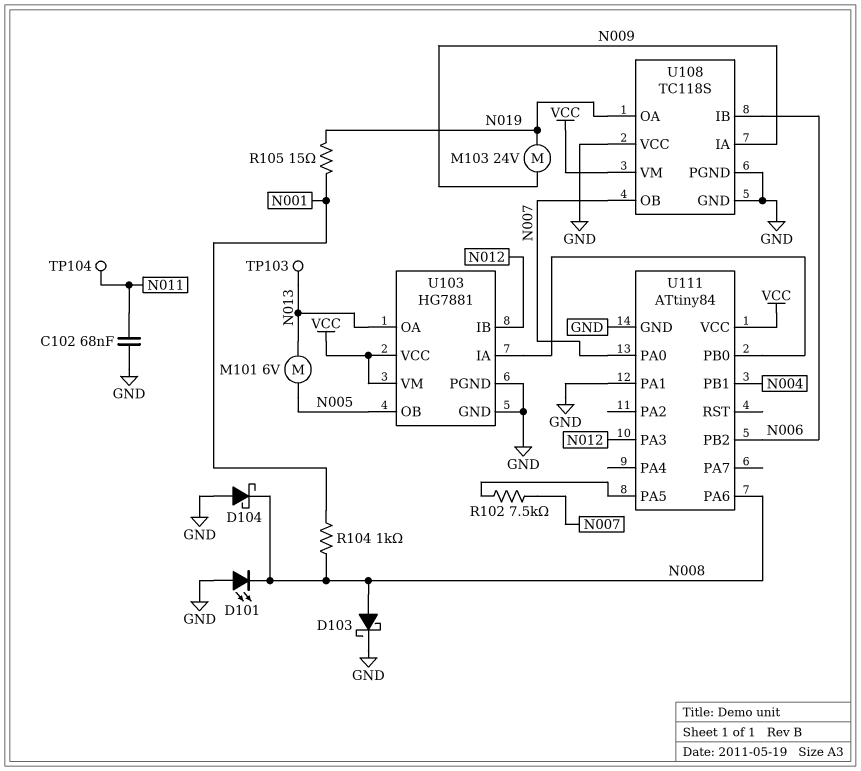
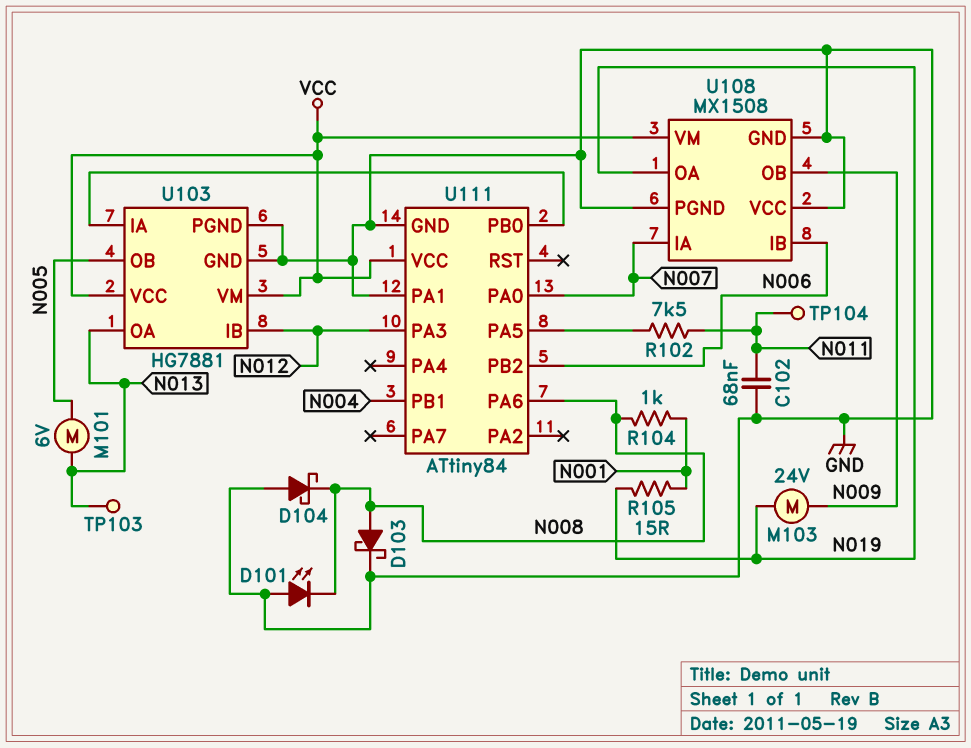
R102: 7.5k (N007, U111/PA5) -> 7.5k (N011, U111/PA5)
U108: TC118S -> MX1508
U108 pin IA: N009 -> N007
U108 pin OB: N007 -> N009

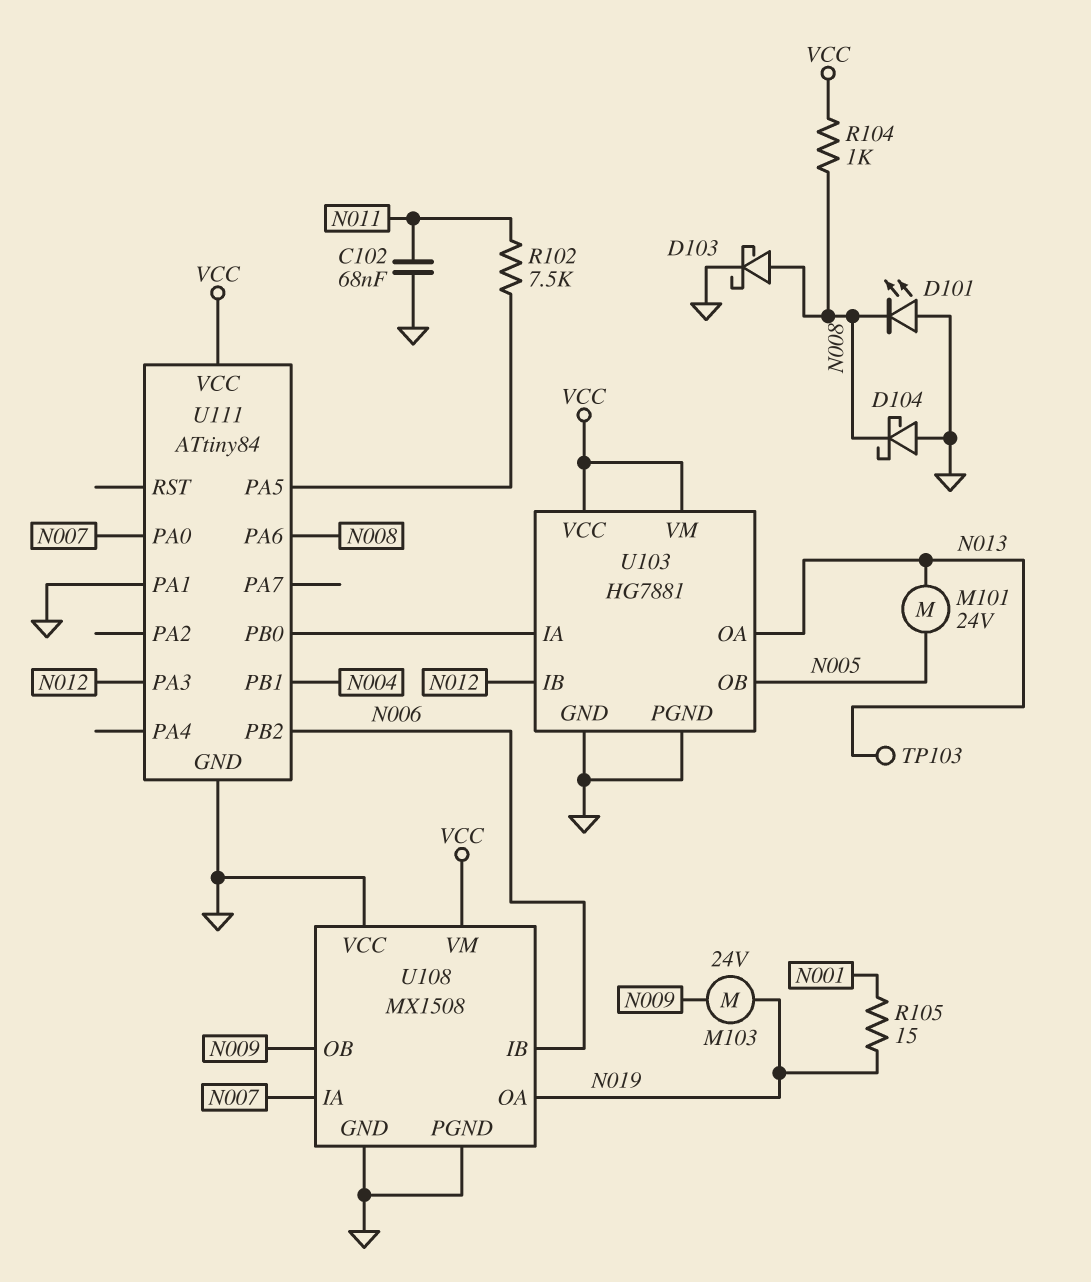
M101: motor 6V (N005, N013) -> motor 24V (N005, N013)
R104: 1k (N001, N008) -> 1k (N008, VCC)
TP104: test point (N011) -> none

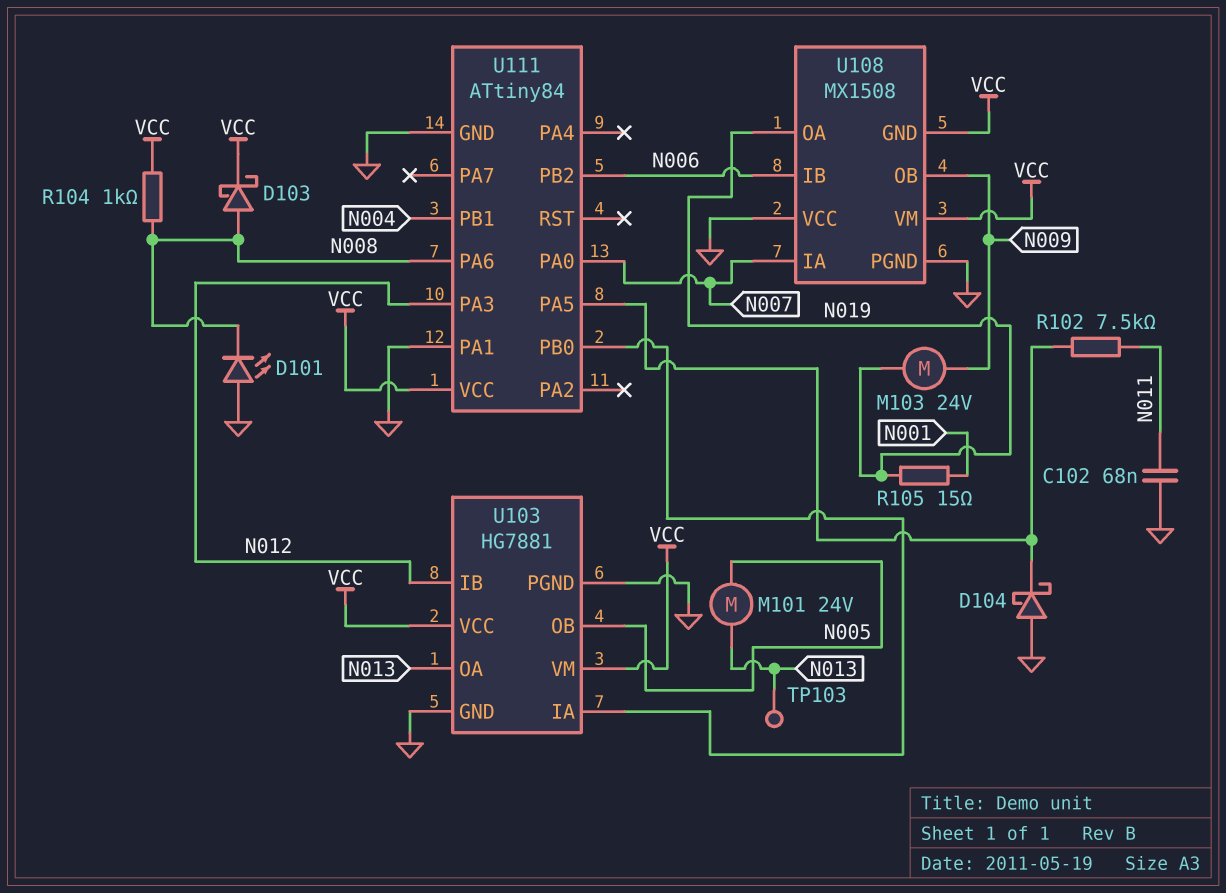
D103: schottky (A N008, K GND) -> schottky (A N008, K VCC)
D104: schottky (A GND, K N008) -> schottky (A GND, K U111/PA5)
U108 pin GND: GND -> VCC

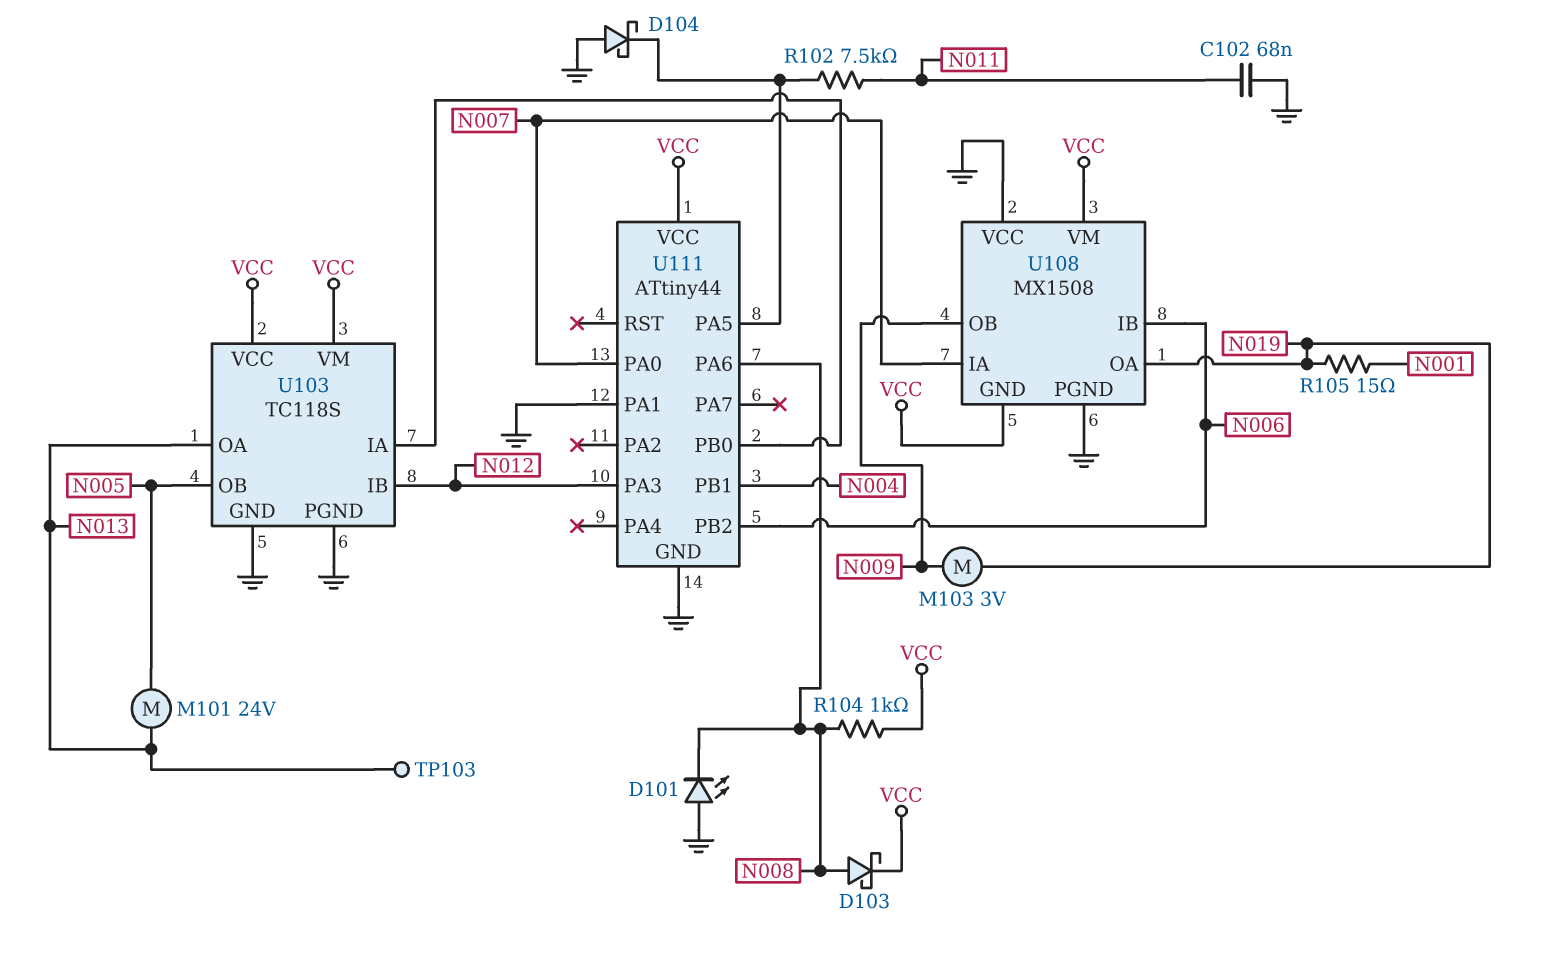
M103: motor 24V (N009, N019) -> motor 3V (N009, N019)
U103: HG7881 -> TC118S
U111: ATtiny84 -> ATtiny44

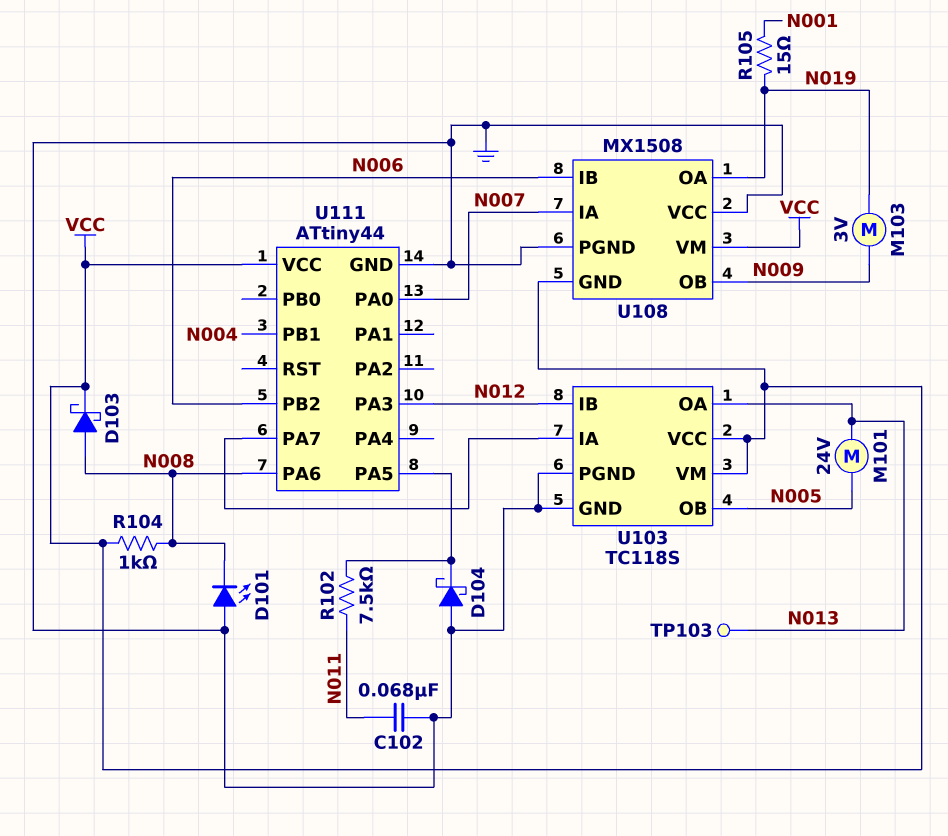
U111 pin PA1: GND -> none
U111 pin PA7: none -> U103/IA
U111 pin PB0: U103/IA -> none

